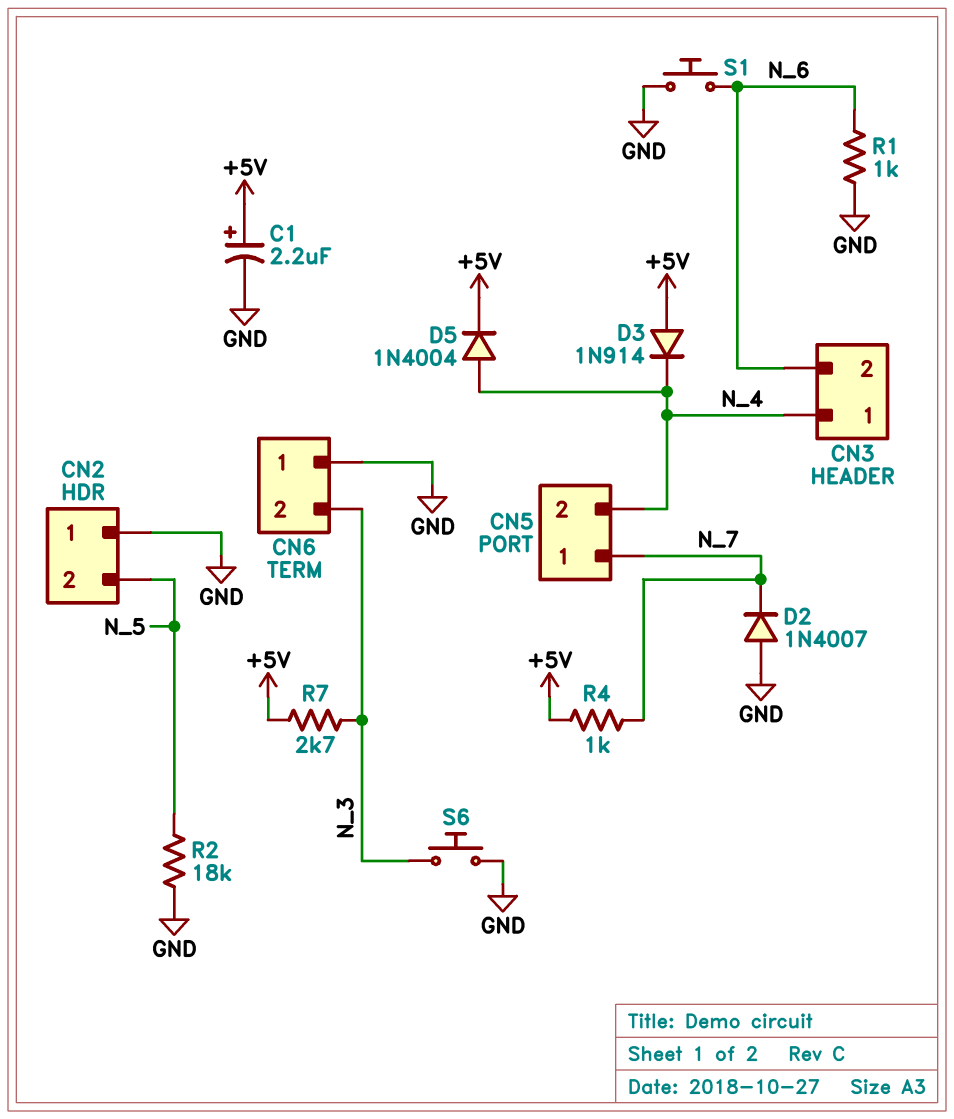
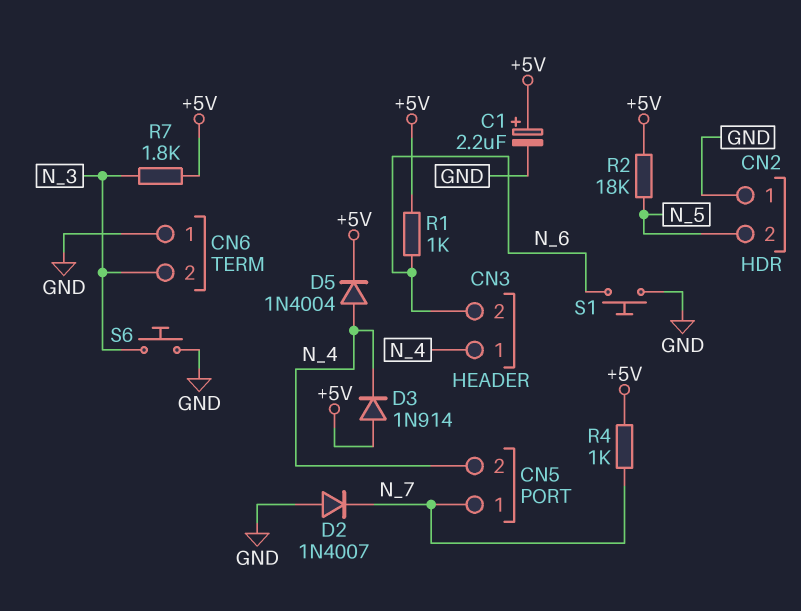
R1: 1k (GND, N_6) -> 1k (+5V, N_6)
R2: 18k (GND, N_5) -> 18k (+5V, N_5)
R7: 2.7k (+5V, N_3) -> 1.8k (+5V, N_3)

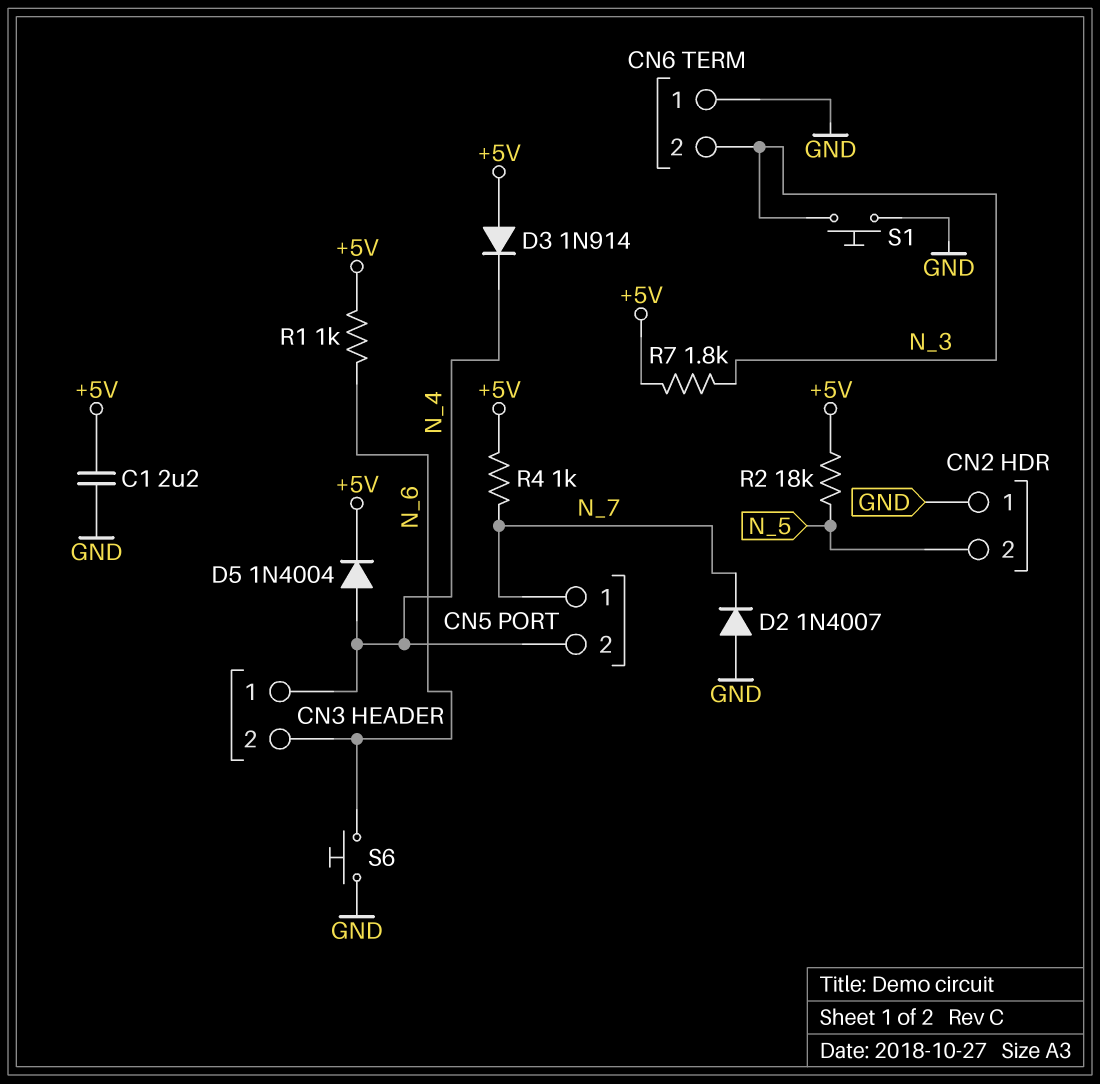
C1: 2.2uF (plus +5V, minus GND) -> 2.2uF (+5V, GND)
S1: button (GND, N_6) -> button (GND, N_3)
S6: button (GND, N_3) -> button (GND, N_6)

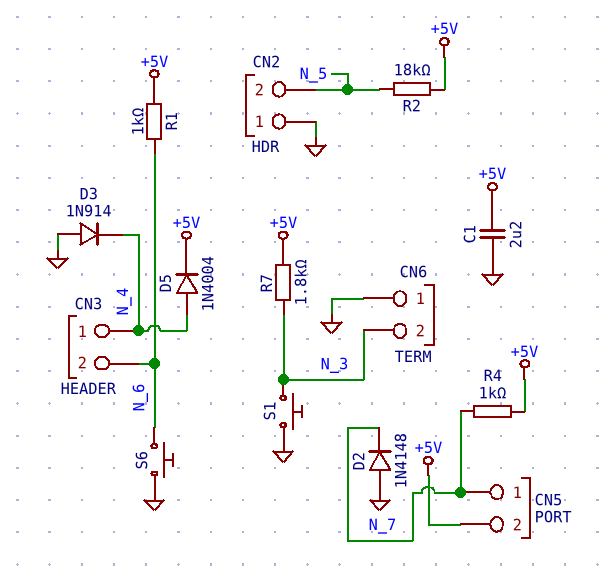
CN5 pin 2: N_4 -> +5V
D2: diode 1N4007 (A GND, K N_7) -> diode 1N4148 (A GND, K N_7)
D3: diode 1N914 (A +5V, K N_4) -> diode 1N914 (A GND, K N_4)

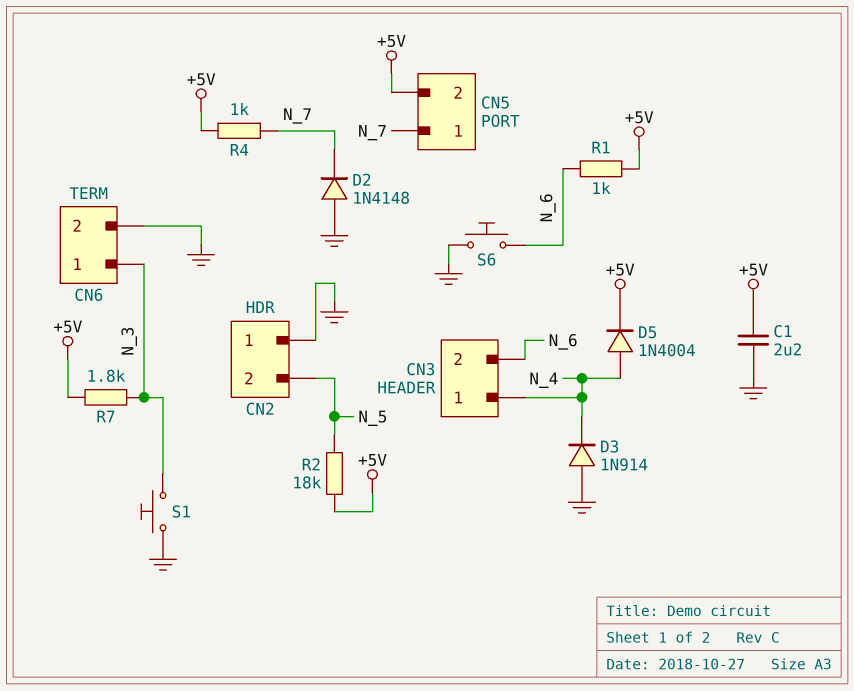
CN6 pin 1: GND -> N_3
CN6 pin 2: N_3 -> GND

